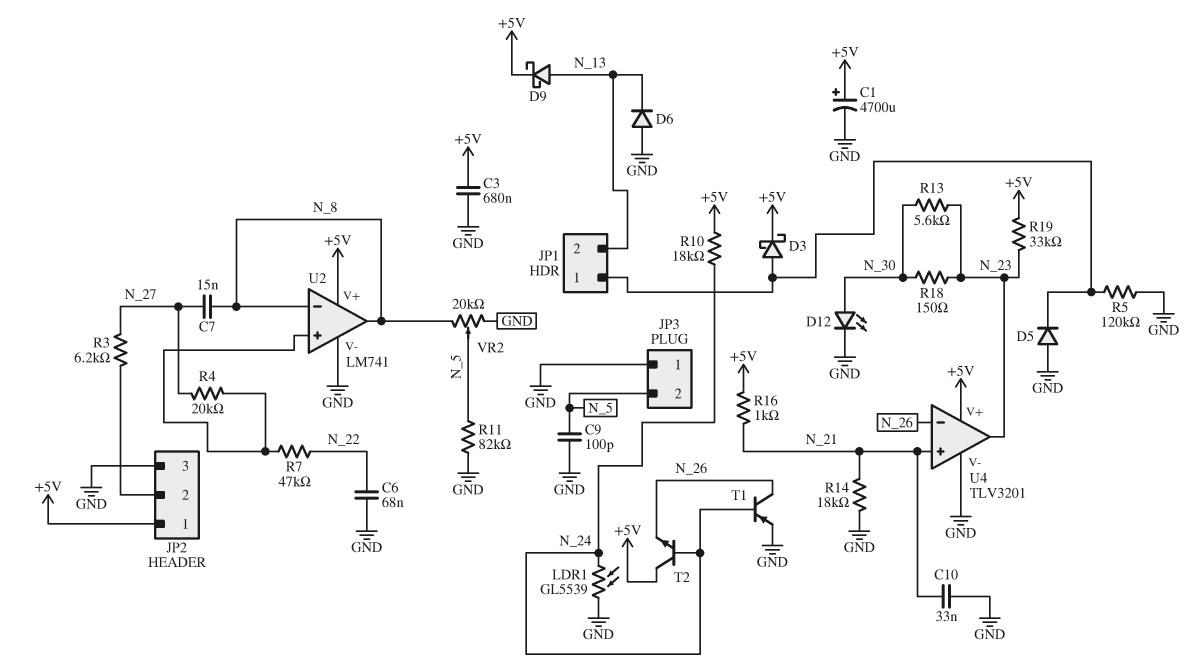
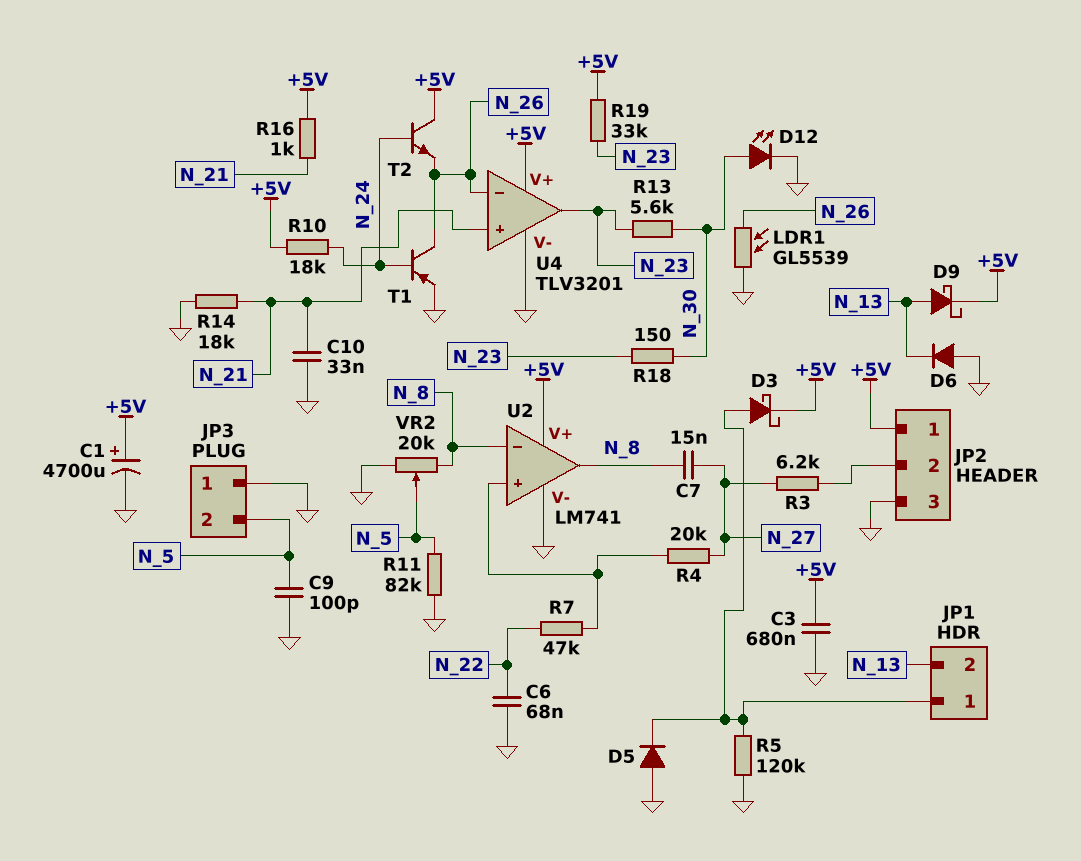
LDR1: GL5539 (GND, N_24) -> GL5539 (GND, N_26)

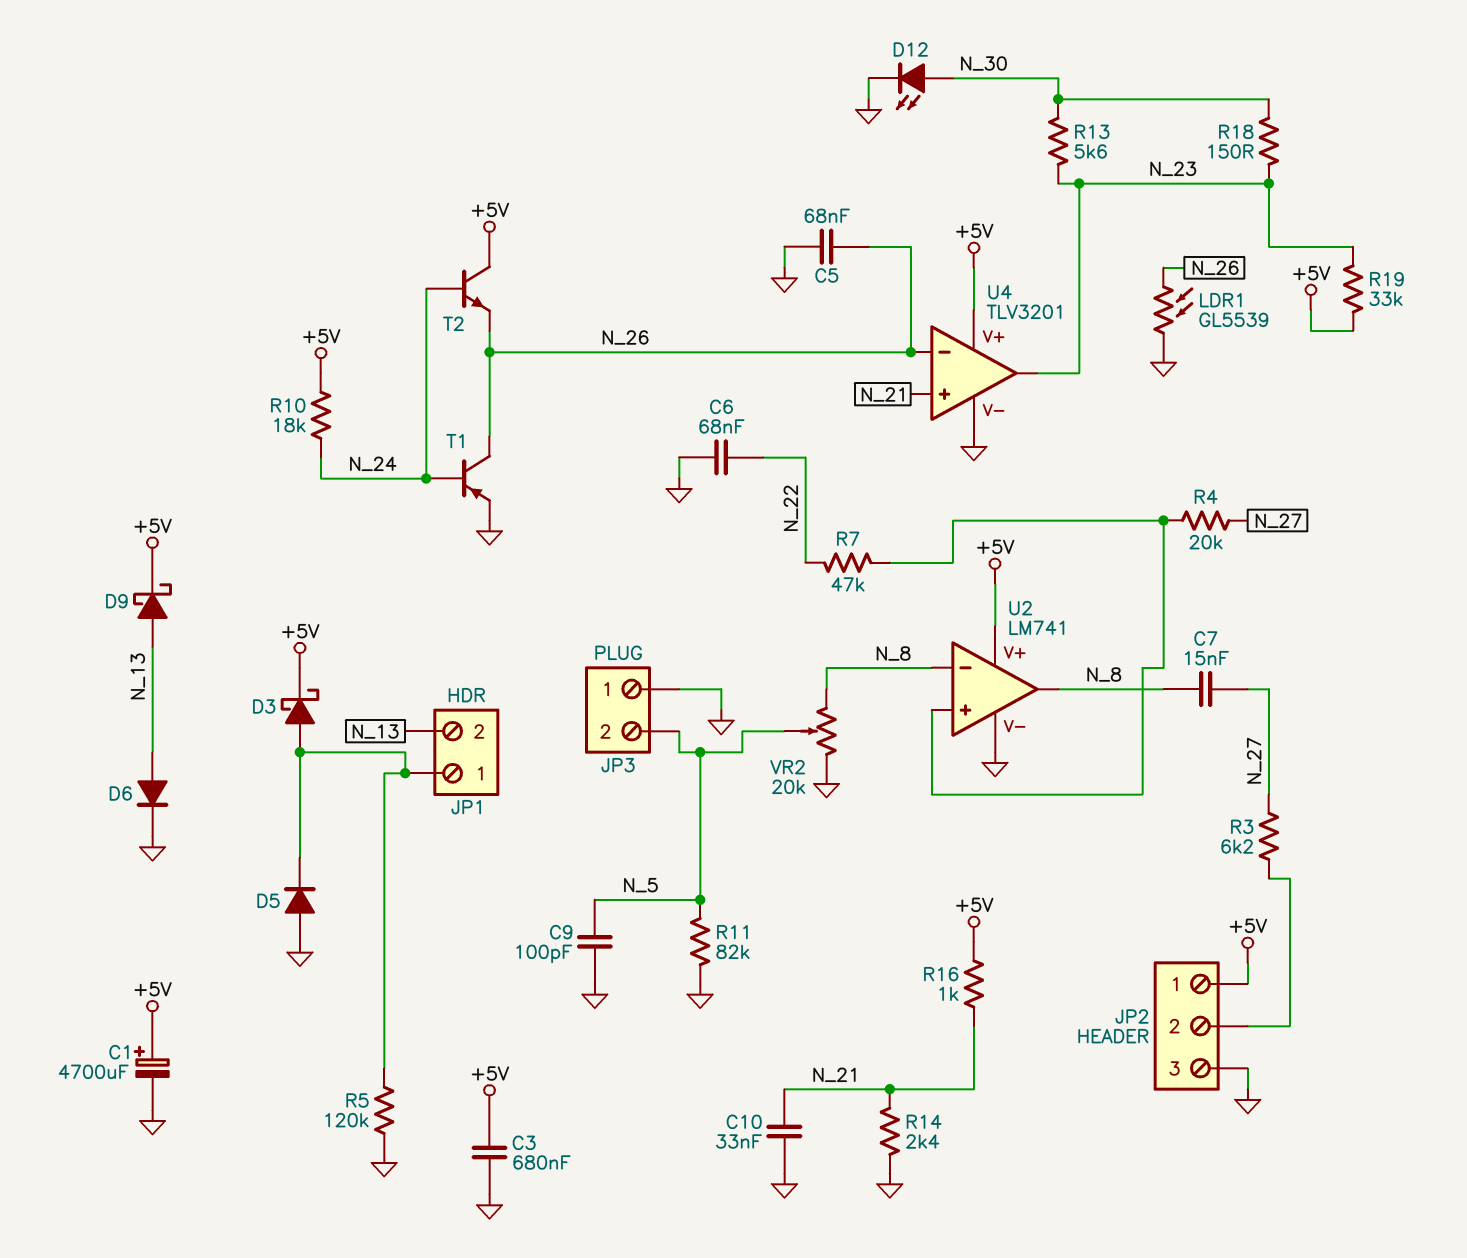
C5: none -> 68nF (GND, N_26)
D6: diode (A GND, K N_13) -> diode (A N_13, K GND)
R14: 18k (GND, N_21) -> 2.4k (GND, N_21)

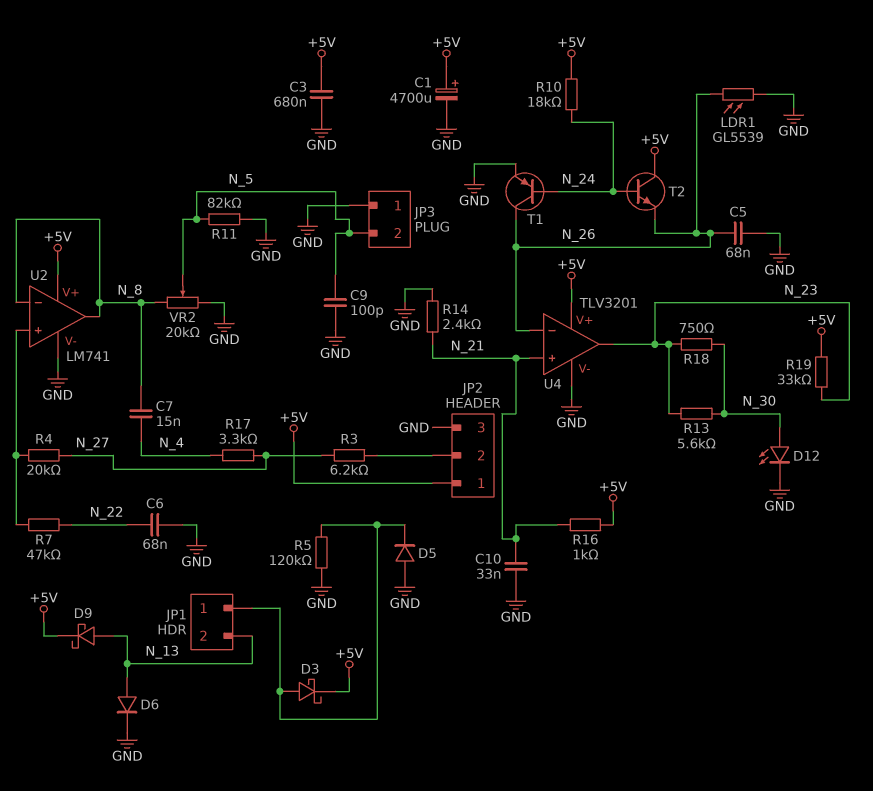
C7: 15nF (N_8, N_27) -> 15nF (N_4, N_8)
R17: none -> 3.3k (N_4, N_27)
R18: 150 (N_23, N_30) -> 750 (N_23, N_30)

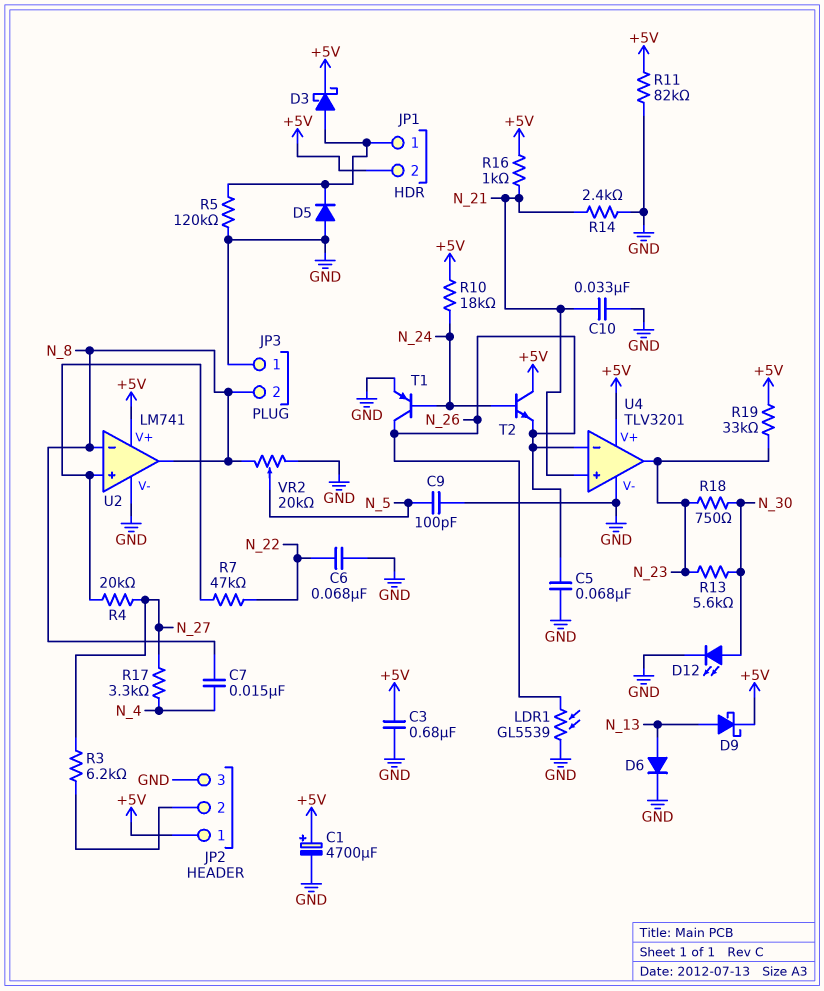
JP1 pin 2: N_13 -> +5V
JP3 pin 2: N_5 -> N_8
R11: 82k (GND, N_5) -> 82k (+5V, GND)

